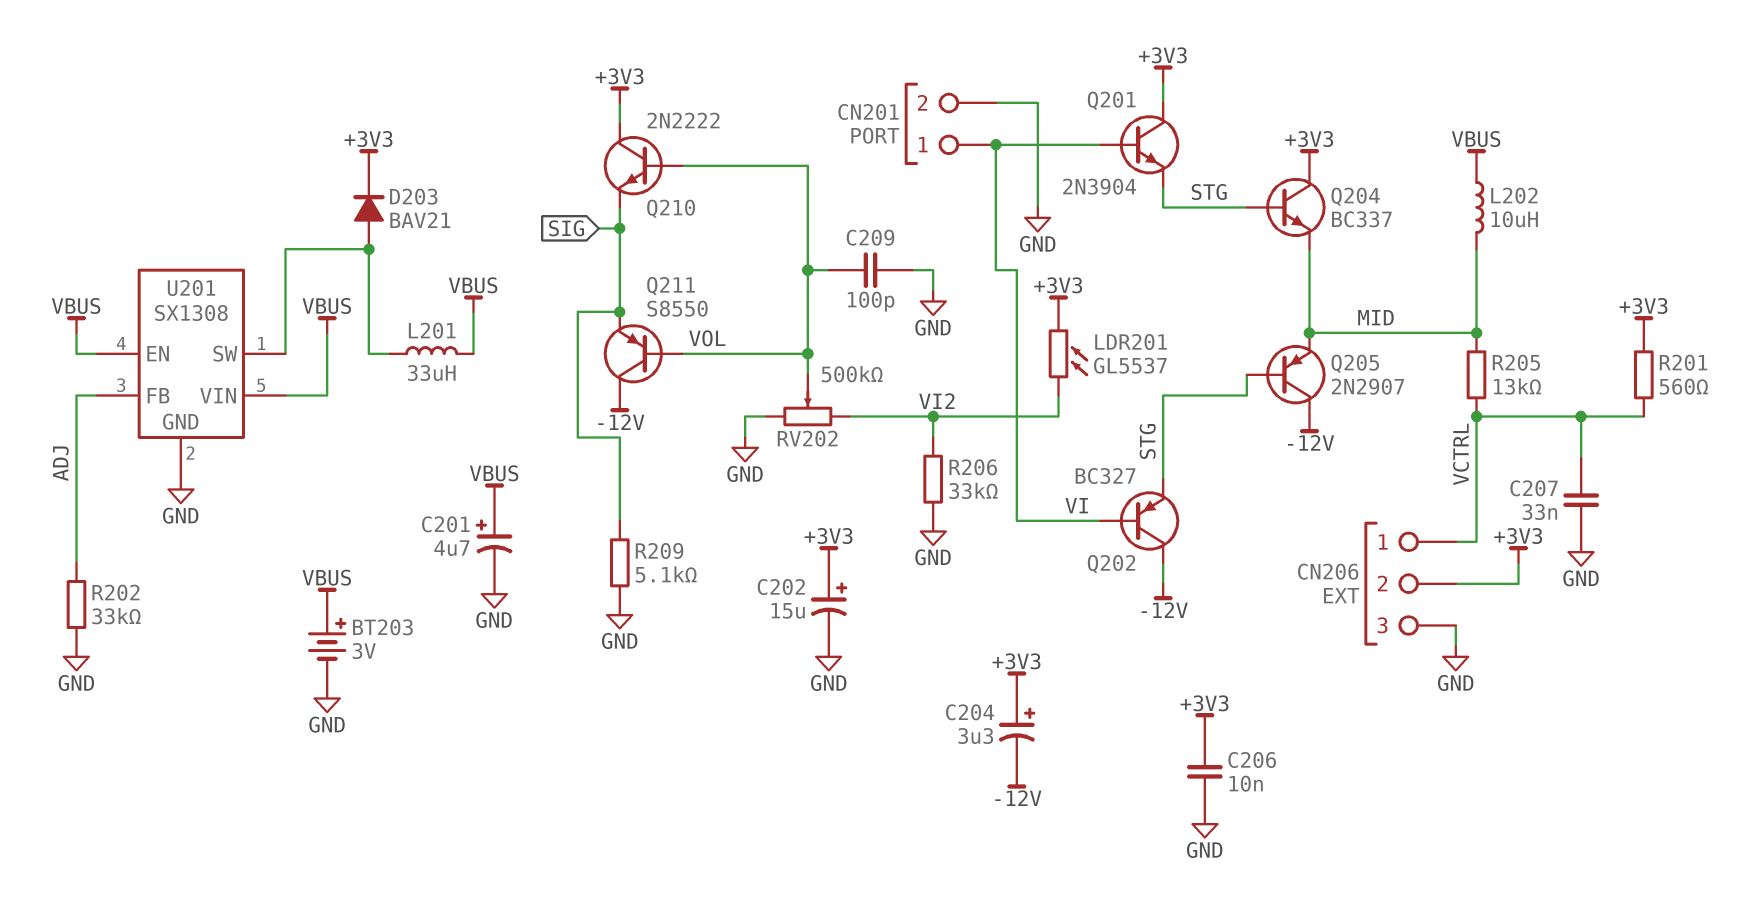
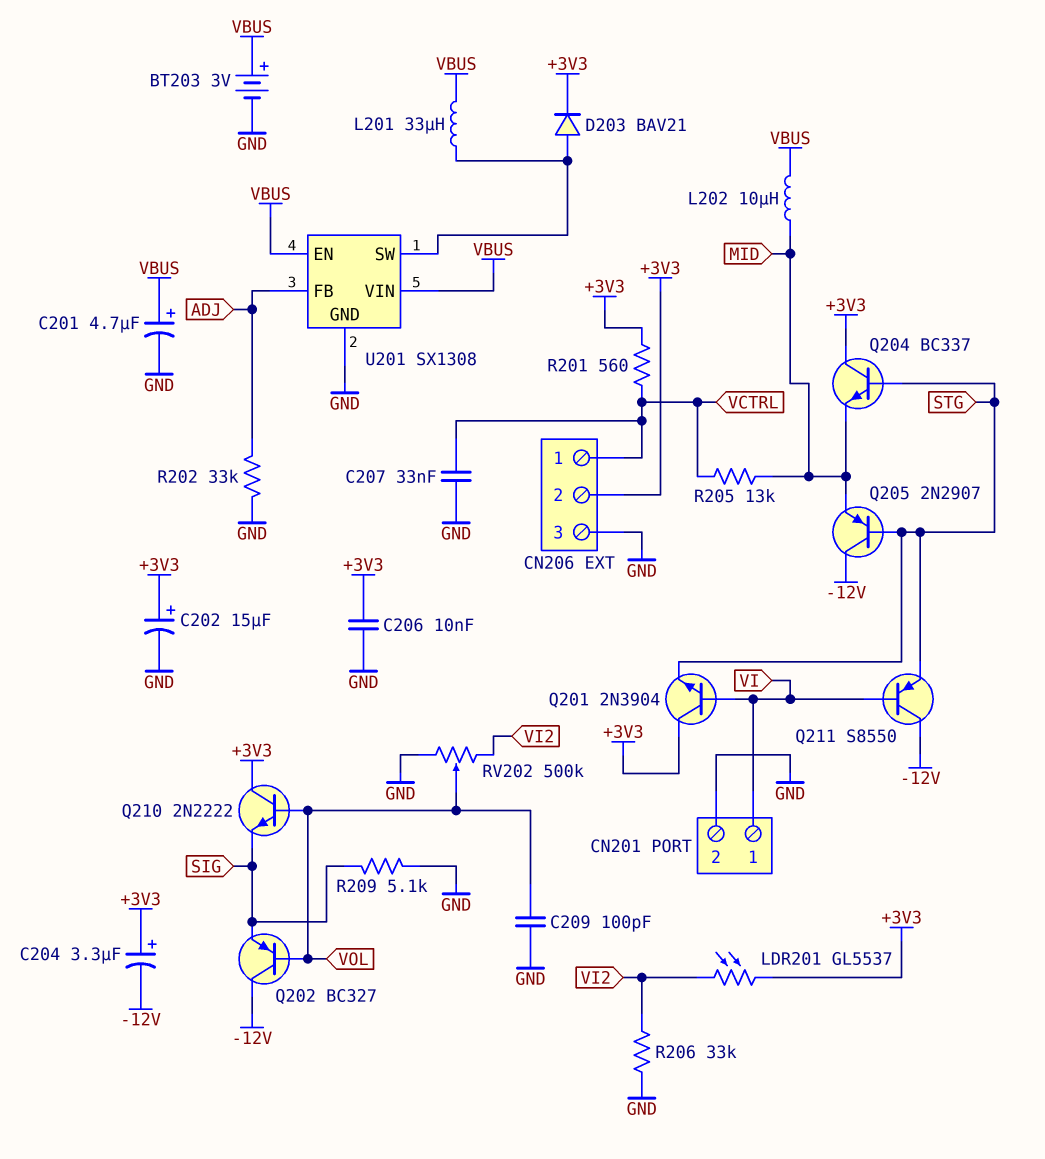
Q202: PNP BC327 (B VI, C -12V, E STG) -> PNP BC327 (B VOL, C -12V, E SIG)
Q211: PNP S8550 (B VOL, C -12V, E SIG) -> PNP S8550 (B VI, C -12V, E STG)

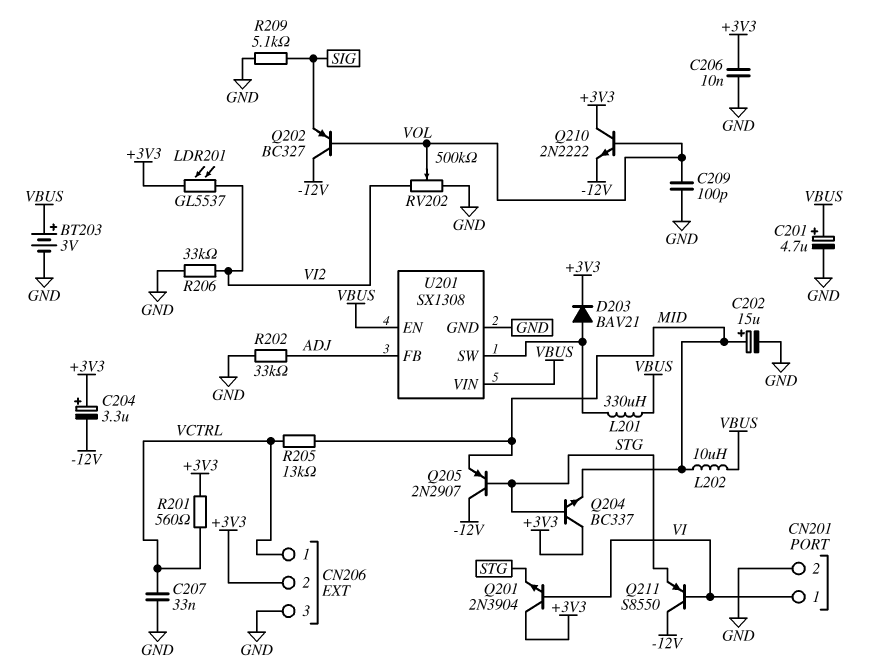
C202: 15uF (plus +3V3, minus GND) -> 15uF (plus MID, minus GND)
L201: 33uH (U201/SW, VBUS) -> 330uH (U201/SW, VBUS)
Q210: NPN 2N2222 (B VOL, C +3V3, E SIG) -> NPN 2N2222 (B VOL, C +3V3, E -12V)

